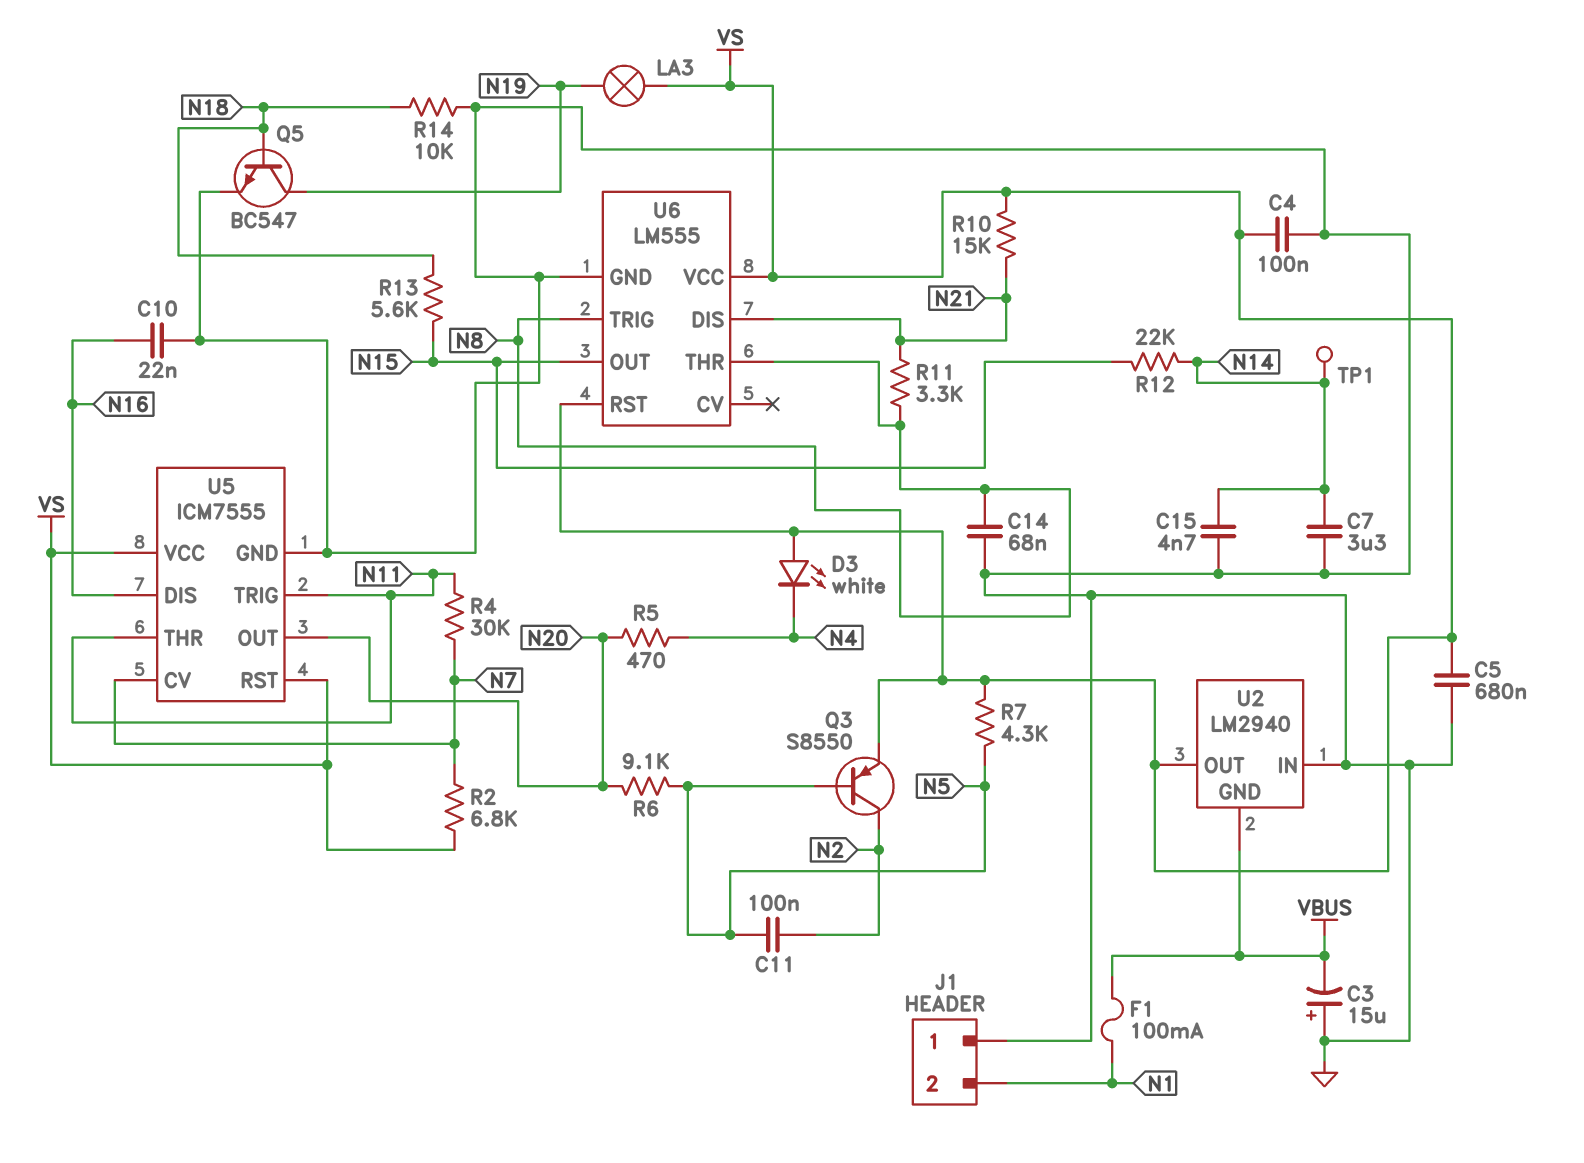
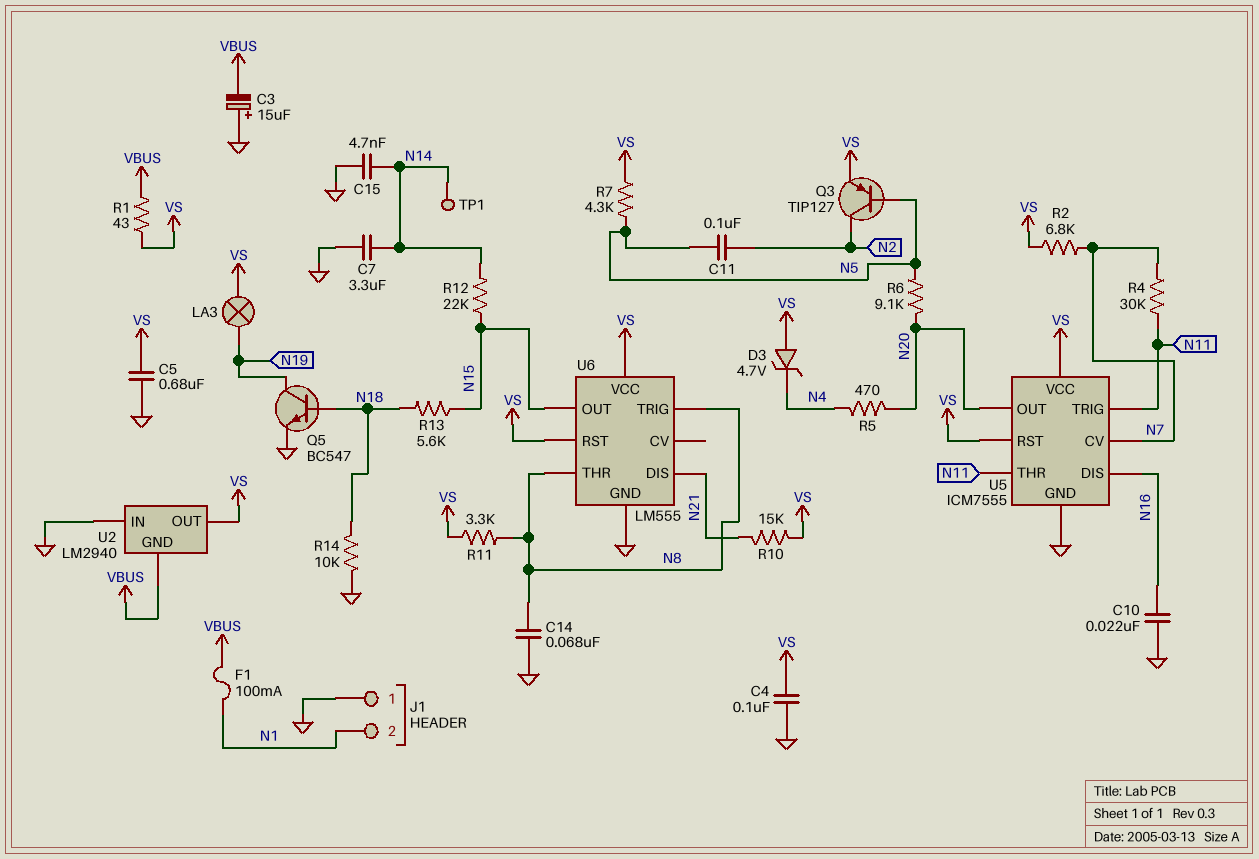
D3: LED white (A VS, K N4) -> zener 4.7V (A VS, K N4)
Q3: PNP S8550 (B N5, C N2, E VS) -> PNP TIP127 (B N5, C N2, E VS)
R1: none -> 43 (VBUS, VS)
R11: 3.3k (N8, N21) -> 3.3k (N8, VS)

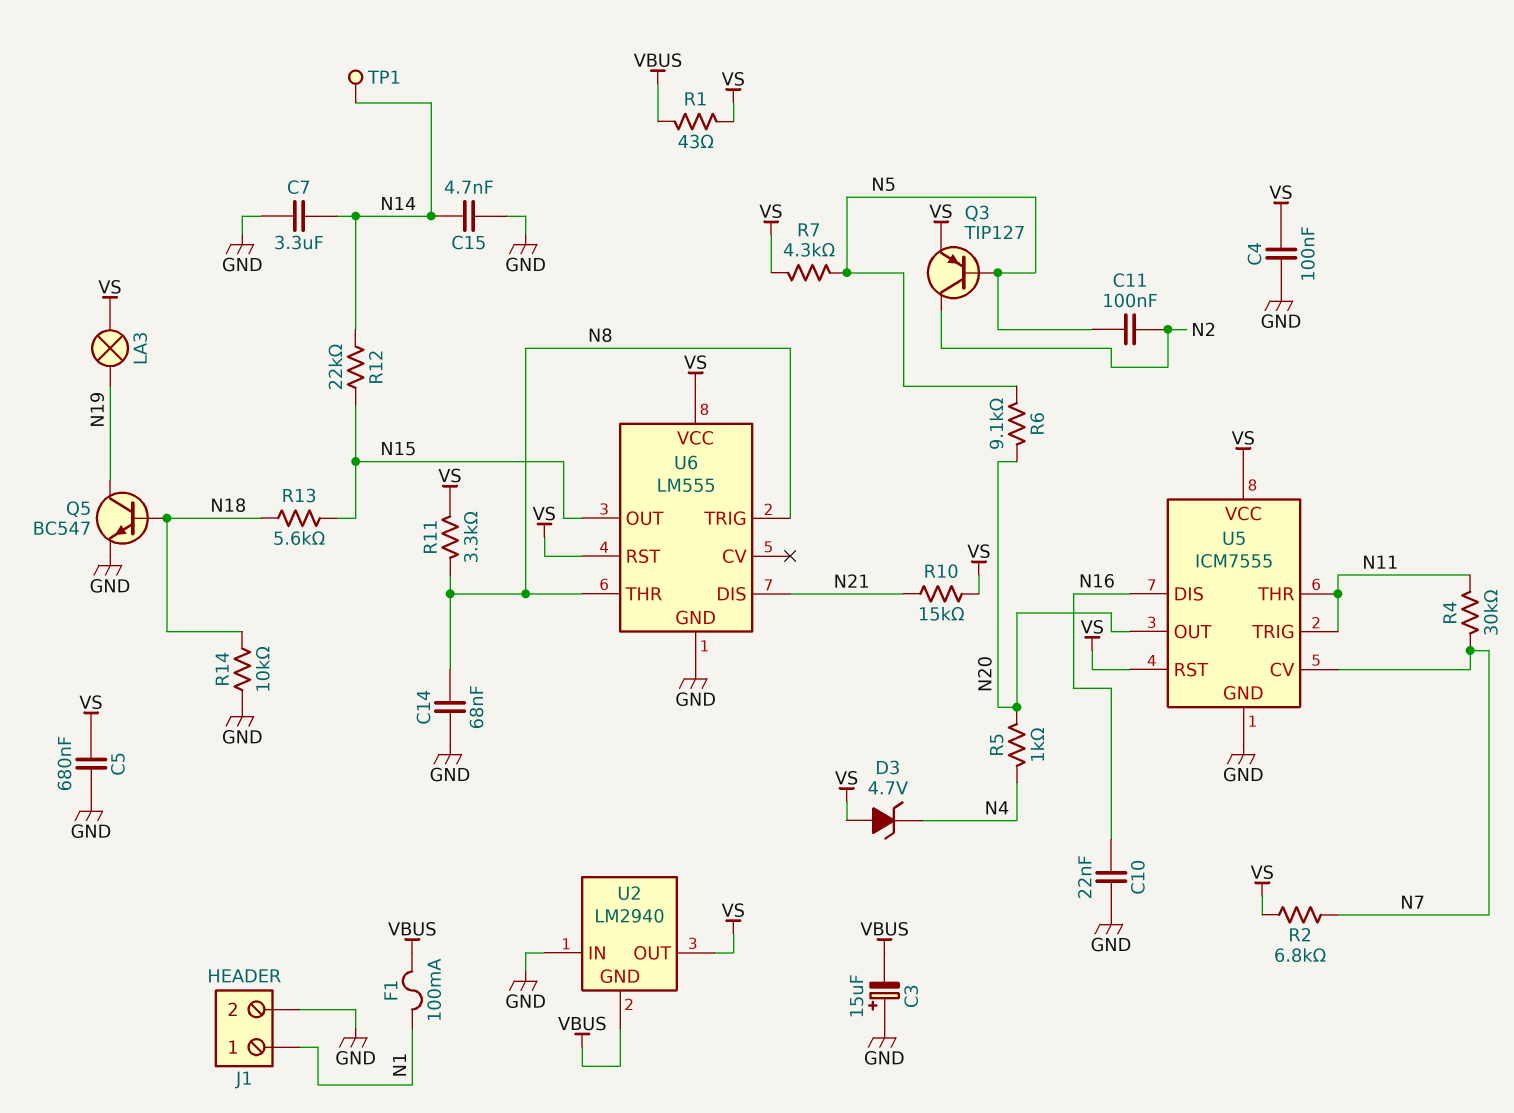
J1 pin 1: GND -> N1
J1 pin 2: N1 -> GND
R5: 470 (N4, N20) -> 1k (N4, N20)

